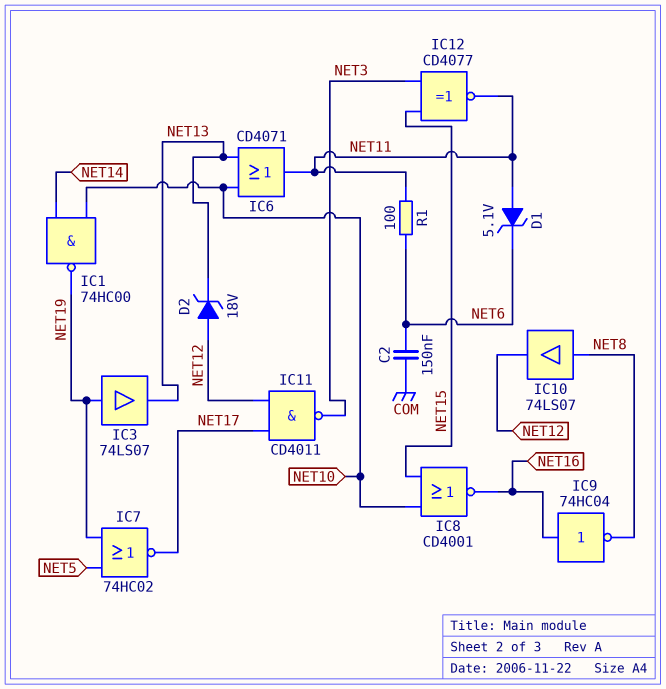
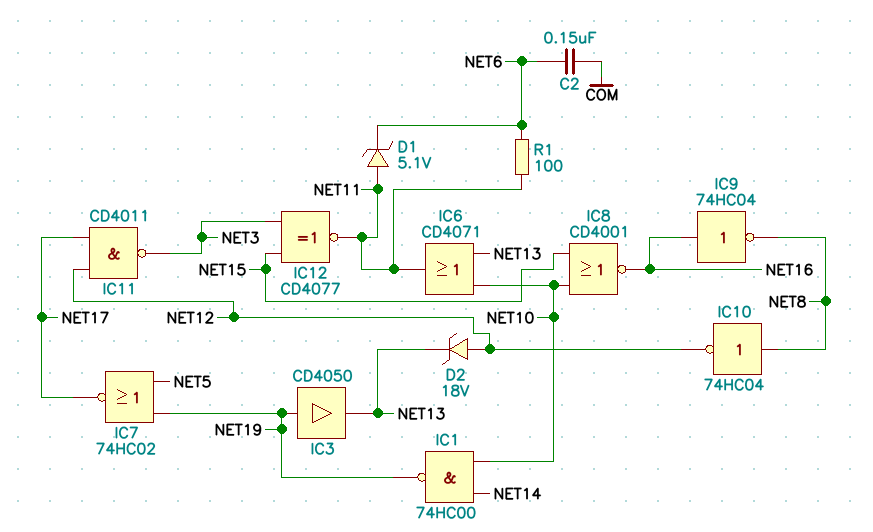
IC3: buffer 74LS07 (in NET19, out NET13) -> buffer CD4050 (in NET19, out NET13)
IC10: buffer 74LS07 (in NET8, out NET12) -> NOT 74HC04 (in NET8, out NET12)

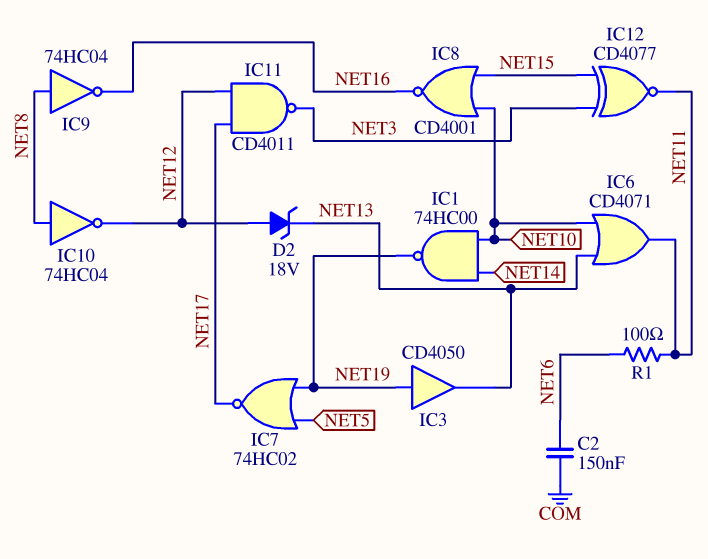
D1: zener 5.1V (A NET11, K NET6) -> none
IC9: NOT 74HC04 (in NET16, out NET8) -> NOT 74HC04 (in NET8, out NET16)

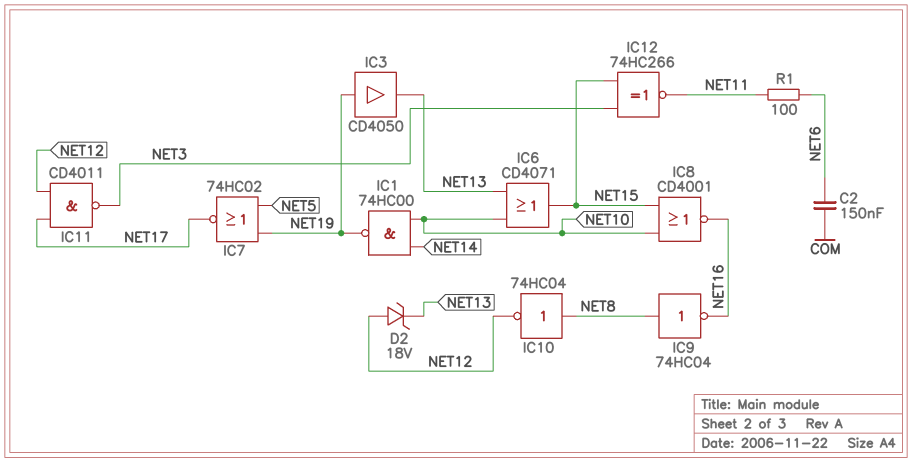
IC6: OR CD4071 (in NET10, in NET13, out NET11) -> OR CD4071 (in NET10, in NET13, out NET15)
IC12: XNOR CD4077 (in NET3, in NET15, out NET11) -> XNOR 74HC266 (in NET3, in NET15, out NET11)

